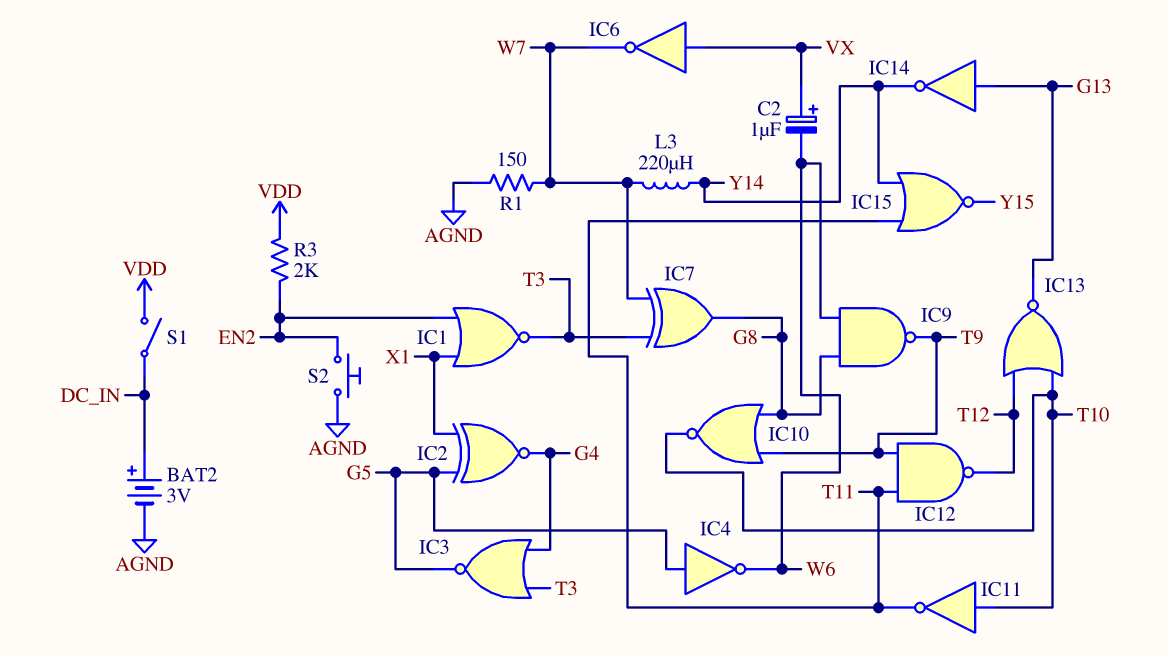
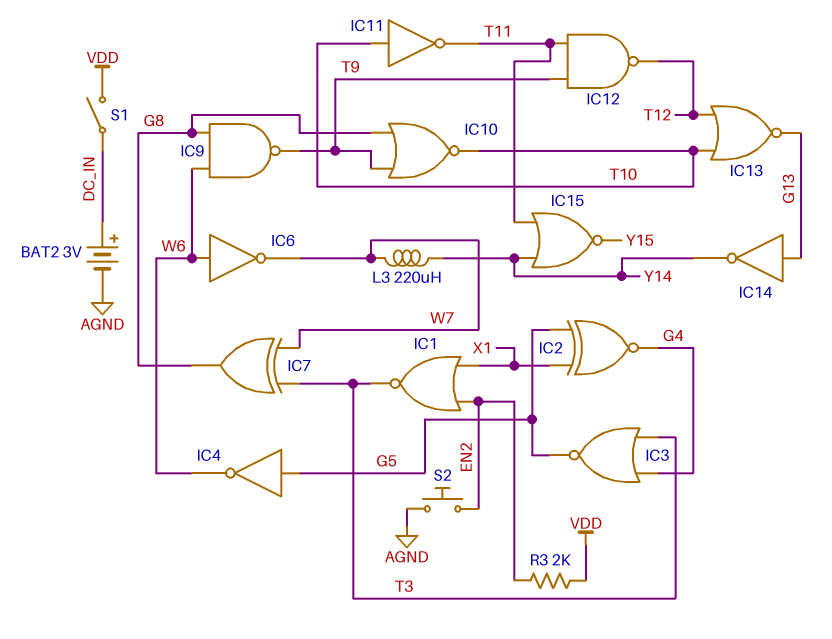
C2: 1uF (plus VX, minus W6) -> none
IC6: NOT (in VX, out W7) -> NOT (in W6, out W7)
R1: 150 (AGND, W7) -> none

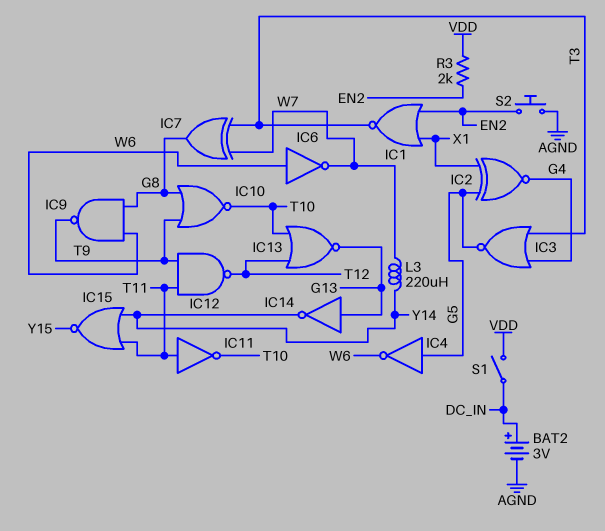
IC11: NOT (in T10, out T11) -> NOT (in T11, out T10)

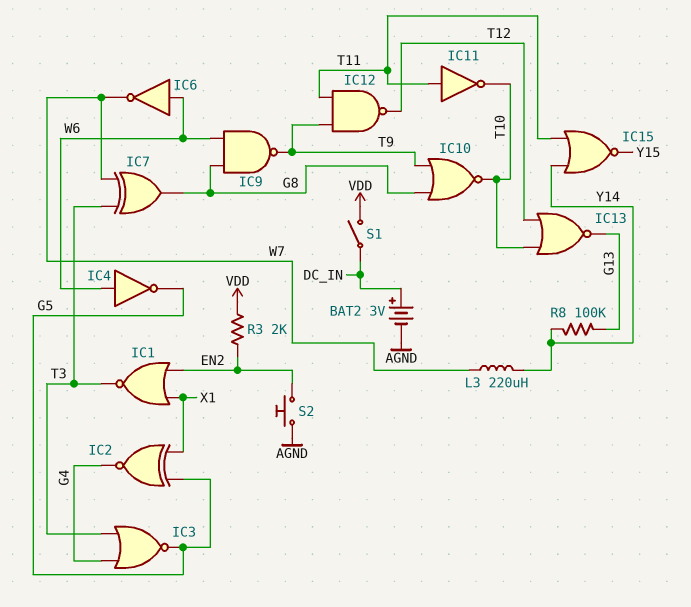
IC4: NOT (in G5, out W6) -> NOT (in W6, out G5)
IC14: NOT (in G13, out Y14) -> none
R8: none -> 100k (G13, Y14)

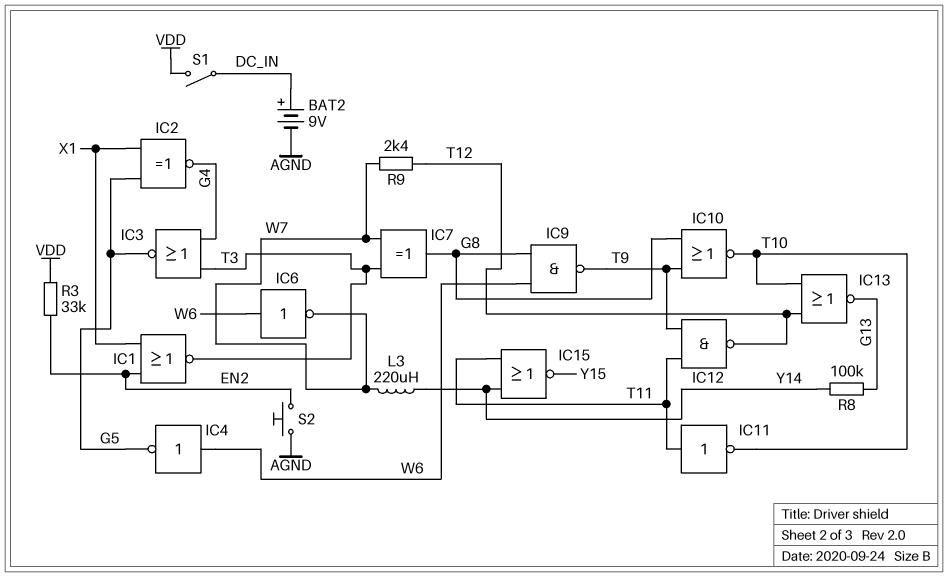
BAT2: 3V (plus DC_IN, minus AGND) -> 9V (plus DC_IN, minus AGND)
R3: 2k (EN2, VDD) -> 33k (EN2, VDD)
R9: none -> 2.4k (T12, W7)

